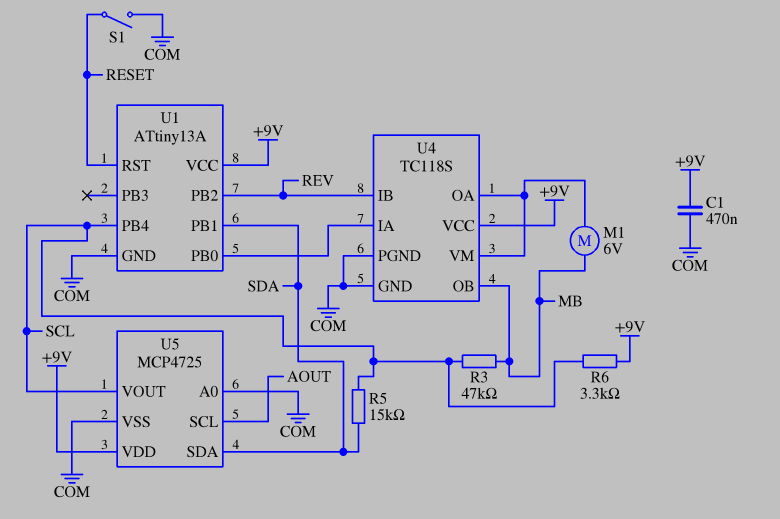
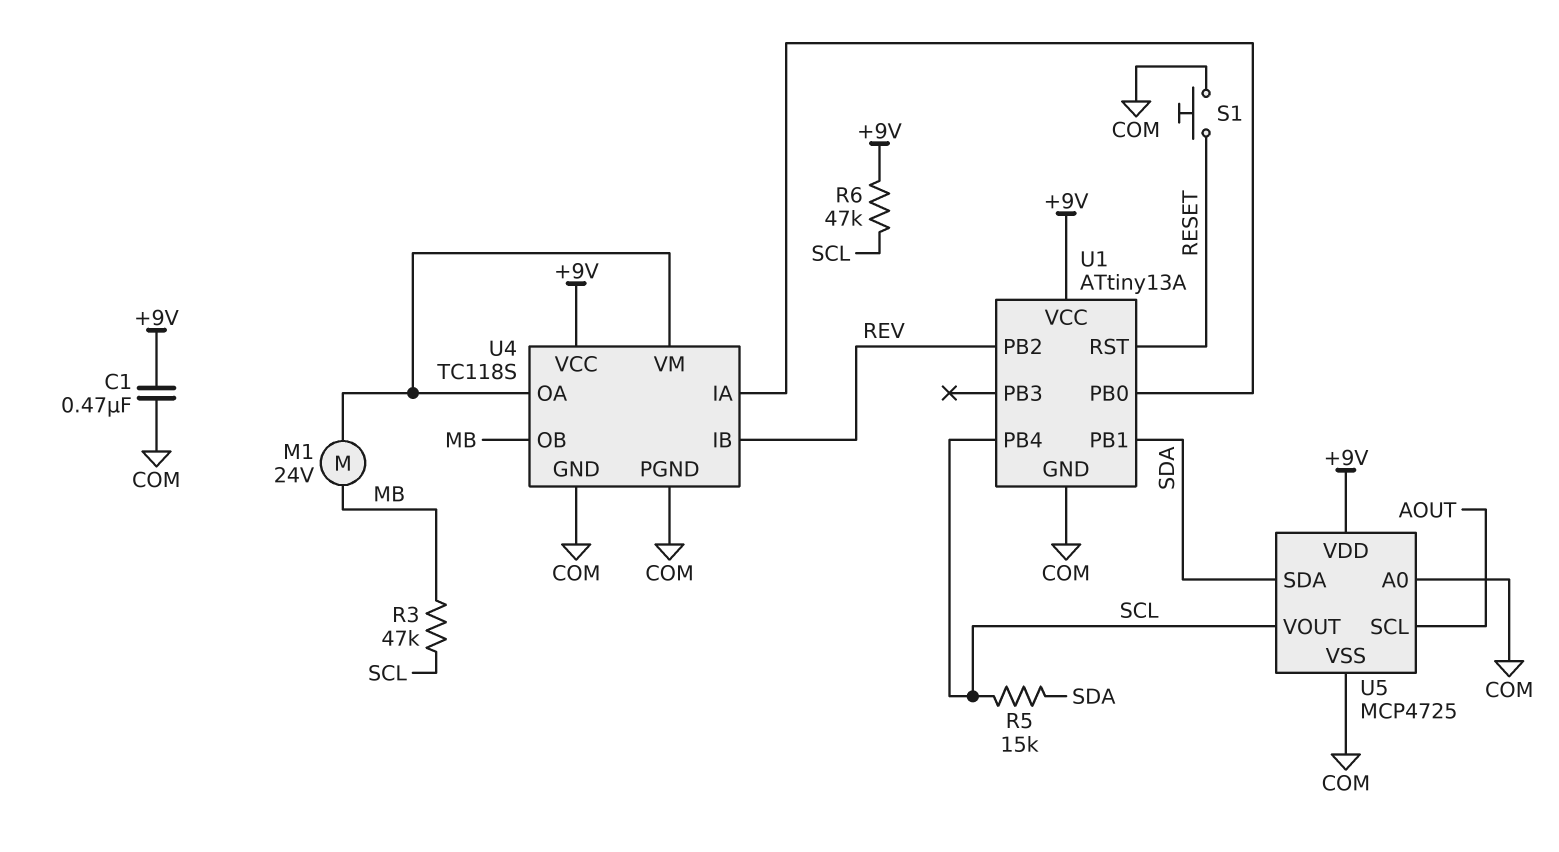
M1: motor 6V (MB, U4/OA) -> motor 24V (MB, U4/OA)
R6: 3.3k (+9V, SCL) -> 47k (+9V, SCL)
S1: switch (COM, RESET) -> button (COM, RESET)

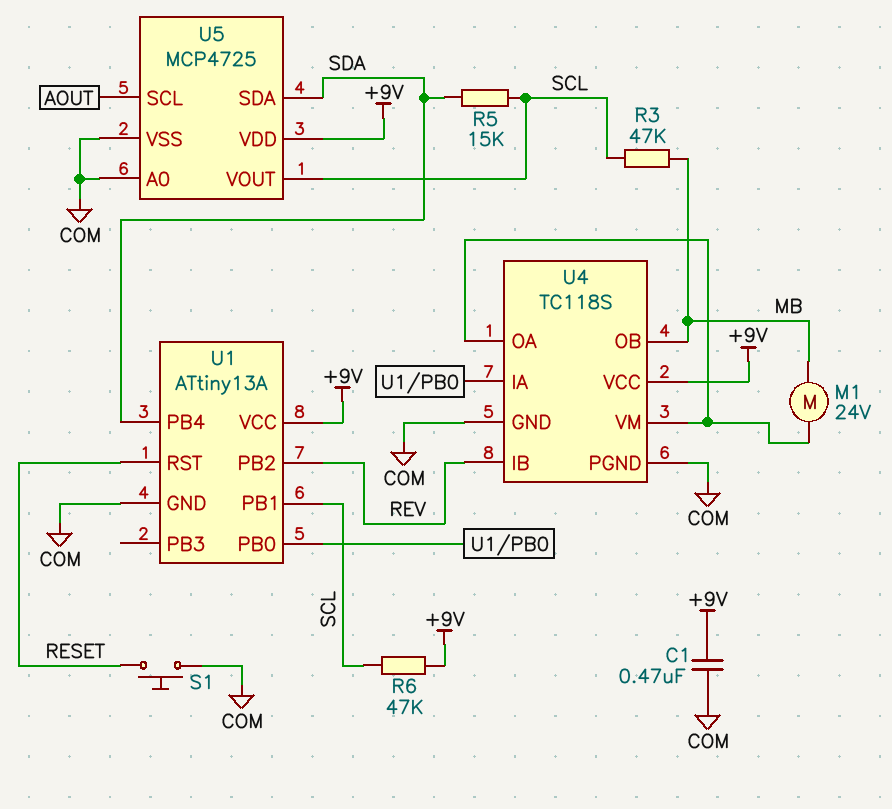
U1 pin PB1: SDA -> SCL
U1 pin PB4: SCL -> SDA

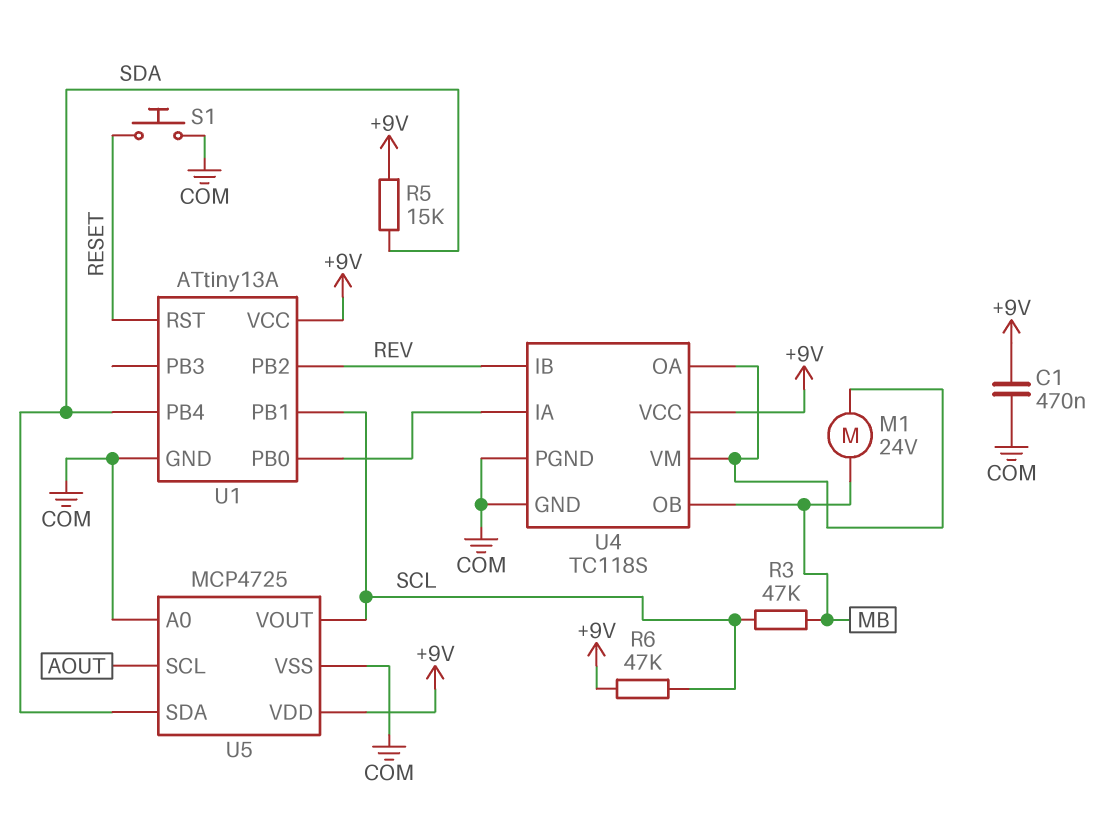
R5: 15k (SCL, SDA) -> 15k (+9V, SDA)

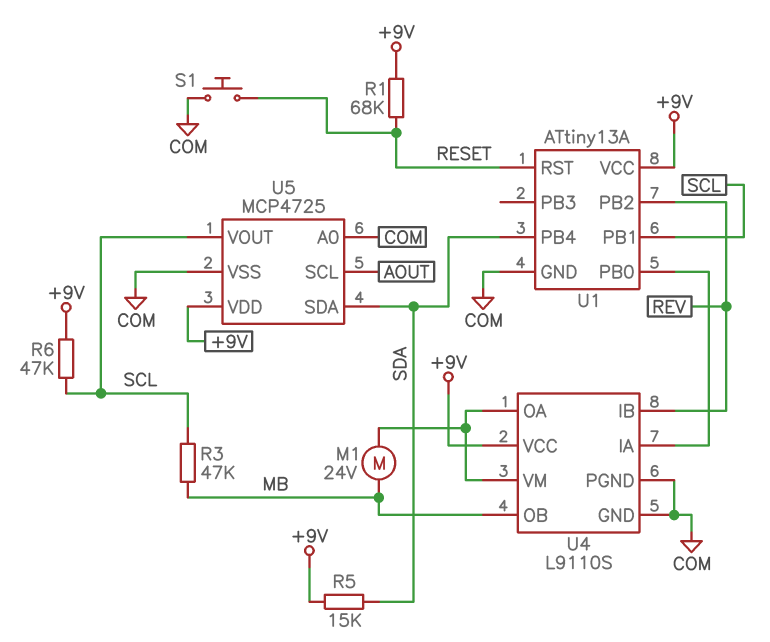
C1: 470nF (+9V, COM) -> none
R1: none -> 68k (+9V, RESET)
U4: TC118S -> L9110S

